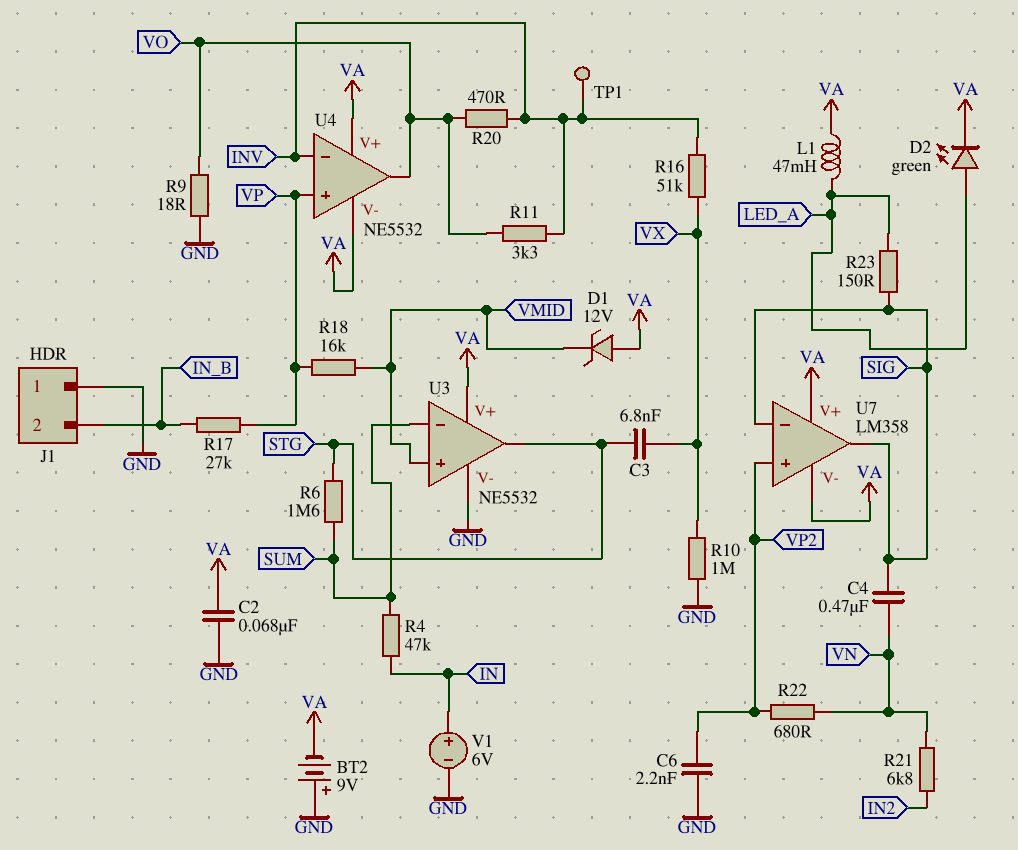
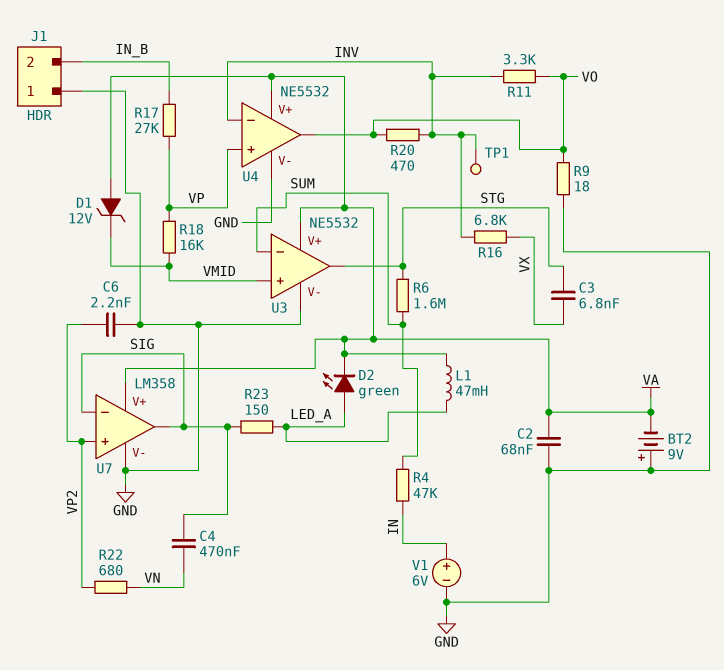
R10: 1M (GND, VX) -> none
R16: 51k (INV, VX) -> 6.8k (INV, VX)
R21: 6.8k (IN2, VN) -> none
U4 pin V-: VA -> GND
U7 pin V-: VA -> GND

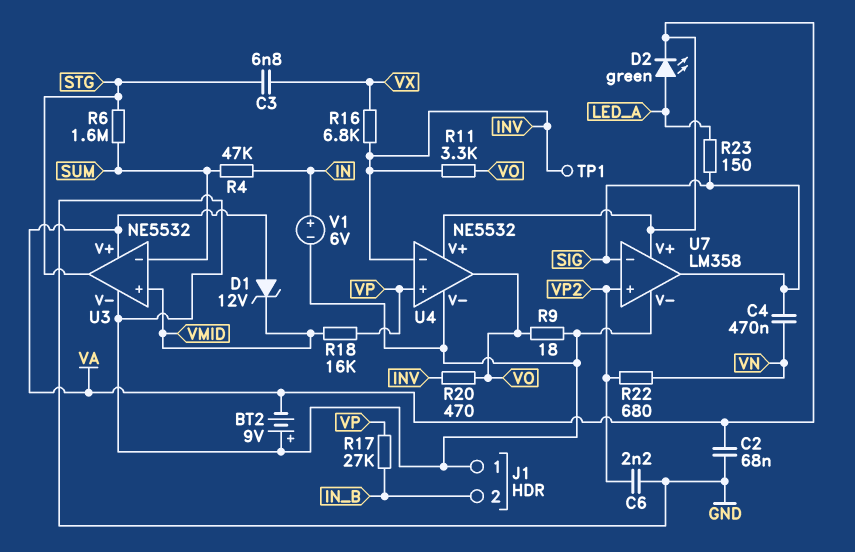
L1: 47mH (LED_A, VA) -> none

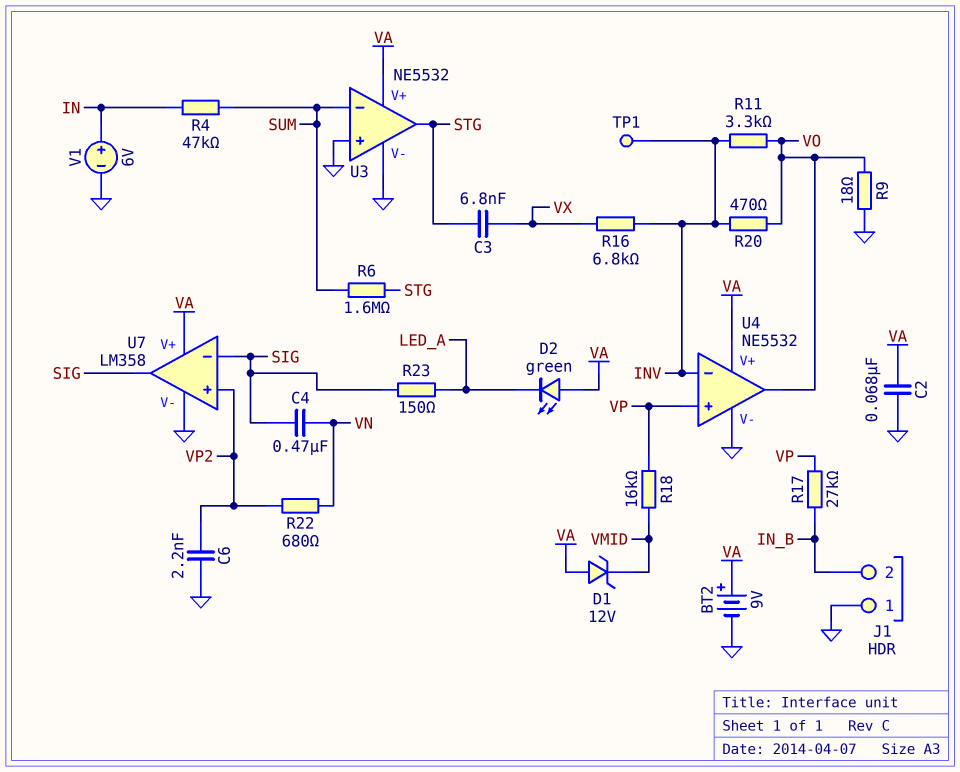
BT2: 9V (plus GND, minus VA) -> 9V (plus VA, minus GND)
D2: LED green (A LED_A, K VA) -> LED green (A VA, K LED_A)
U3 pin in+: VMID -> GND

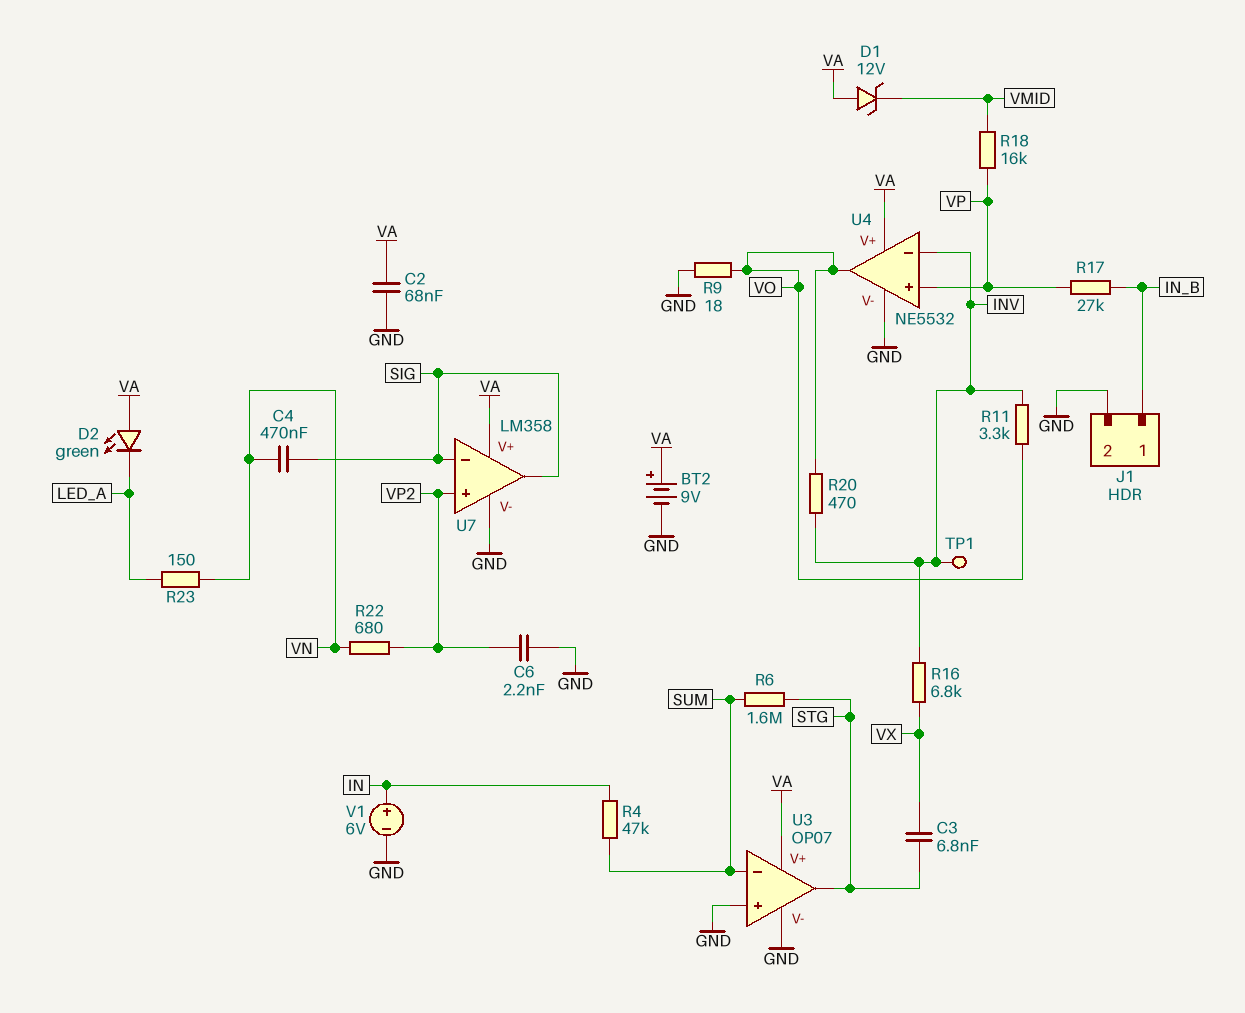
J1 pin 1: GND -> IN_B
J1 pin 2: IN_B -> GND
R23: 150 (LED_A, SIG) -> 150 (LED_A, VN)
U3: NE5532 -> OP07

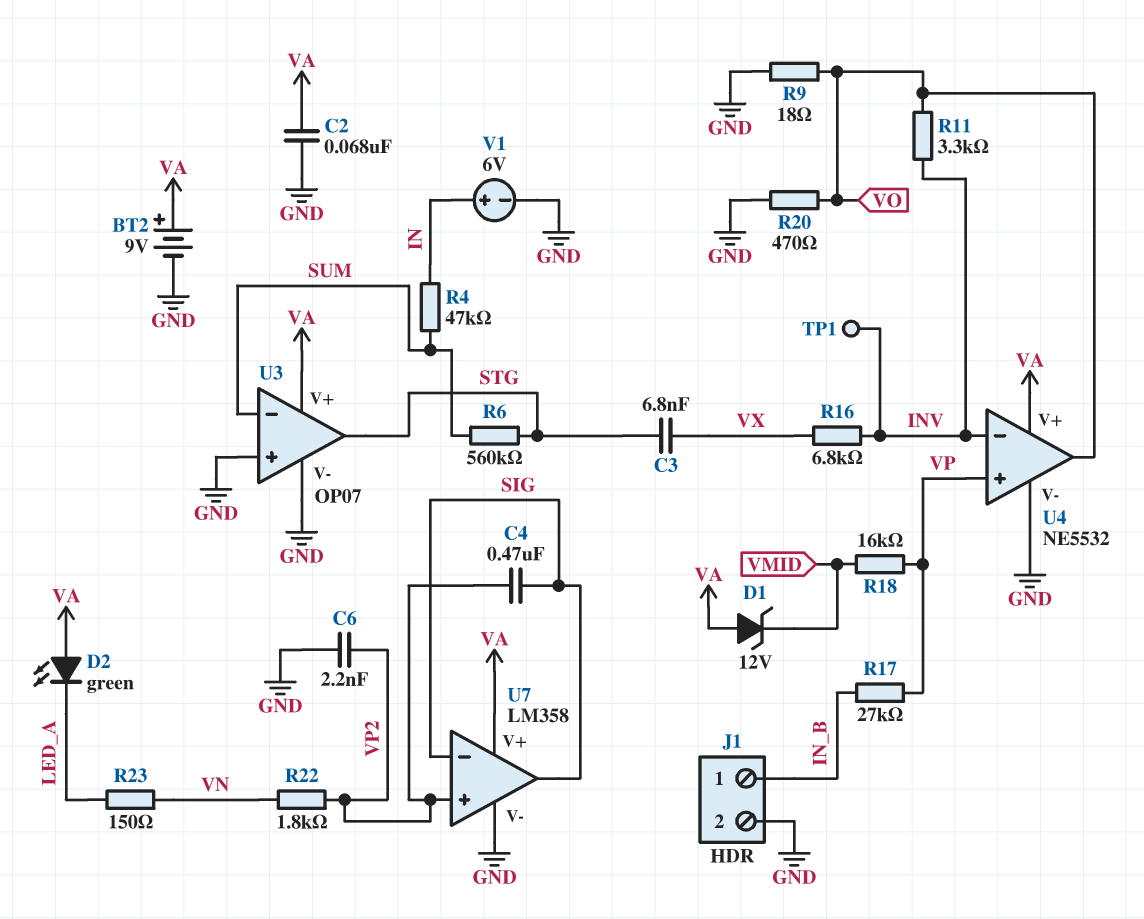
C4: 470nF (SIG, VN) -> 470nF (SIG, VP2)
R6: 1.6M (STG, SUM) -> 560k (STG, SUM)
R20: 470 (INV, VO) -> 470 (GND, VO)
R22: 680 (VN, VP2) -> 1.8k (VN, VP2)

